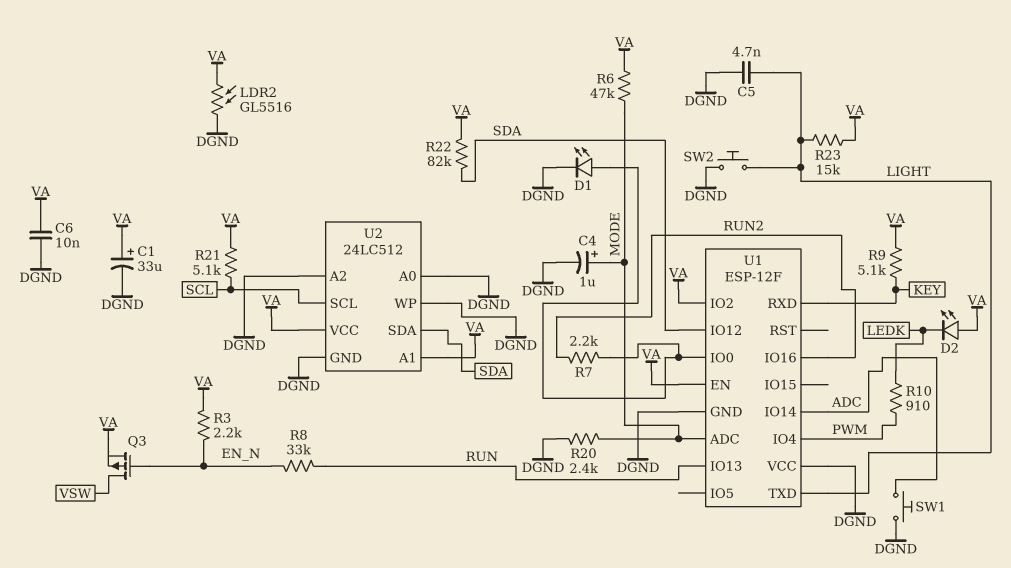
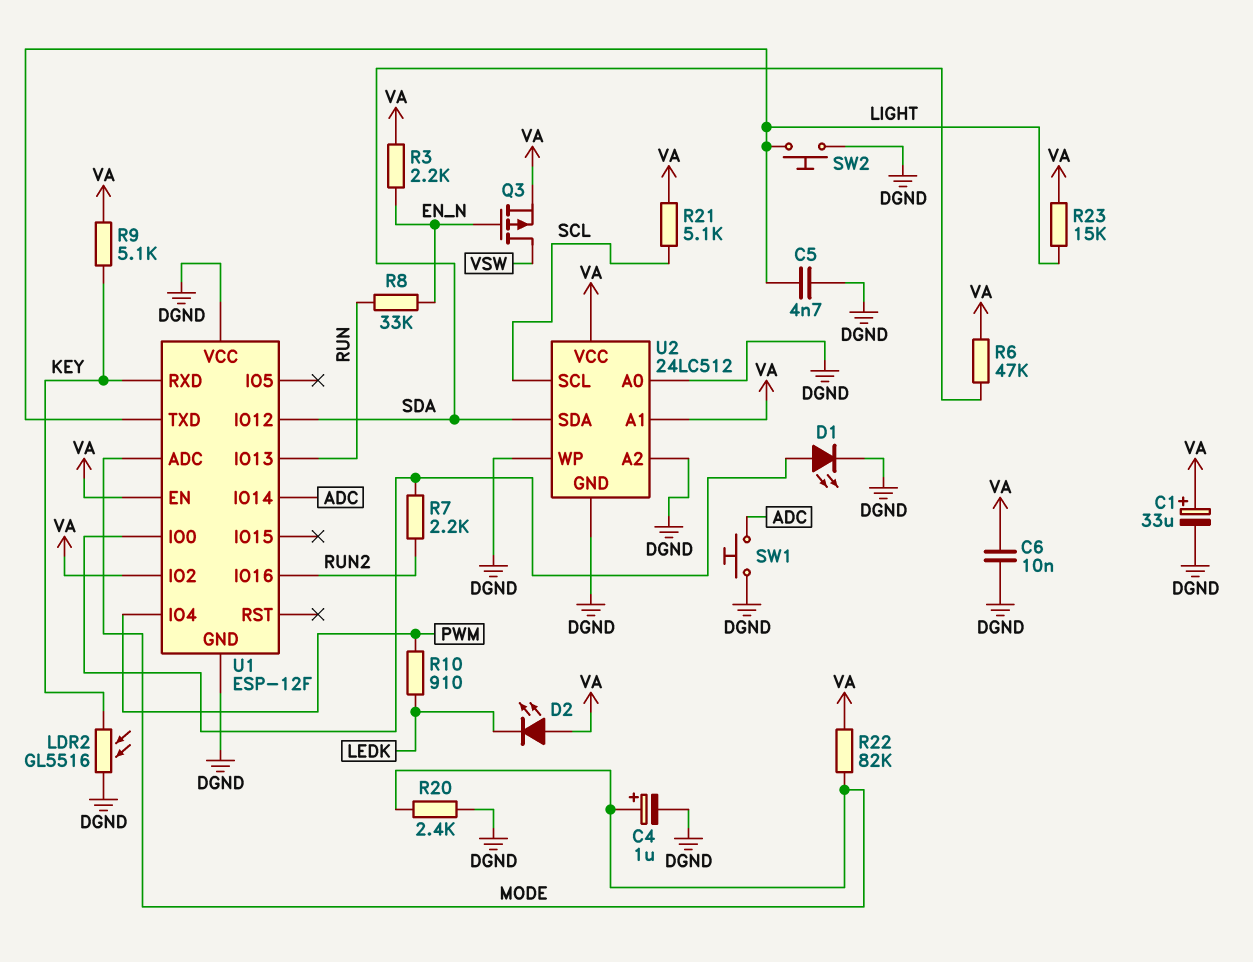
LDR2: GL5516 (DGND, VA) -> GL5516 (DGND, KEY)
R6: 47k (MODE, VA) -> 47k (SDA, VA)
R22: 82k (SDA, VA) -> 82k (MODE, VA)

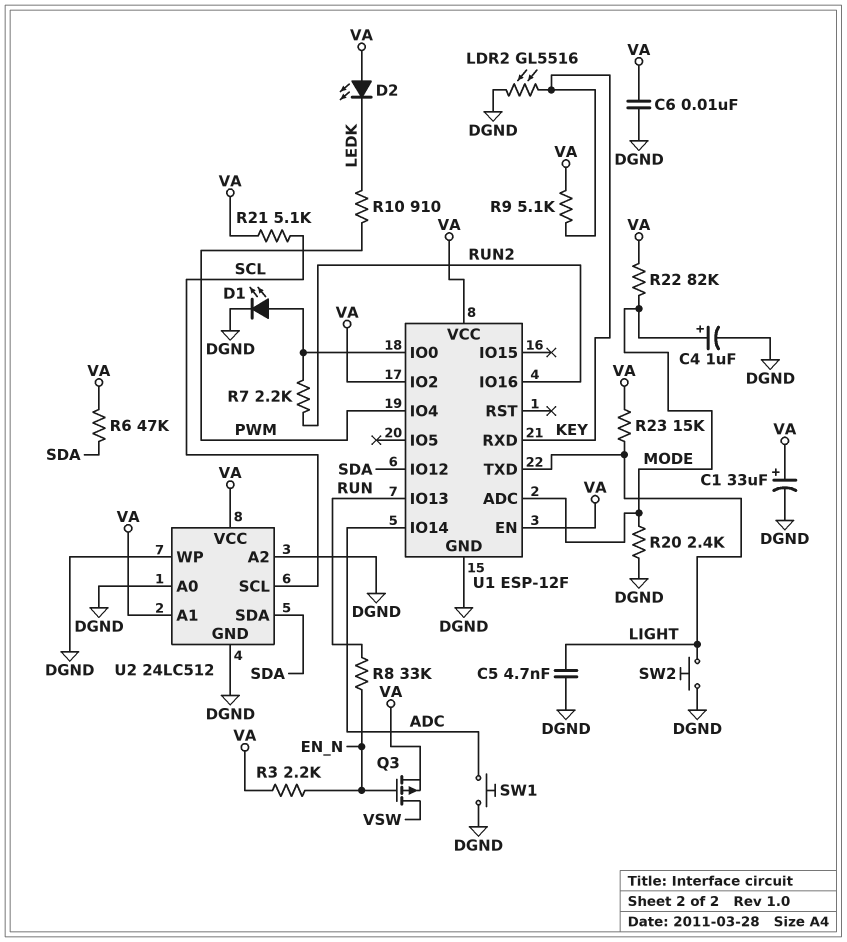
U1 pin VCC: DGND -> VA

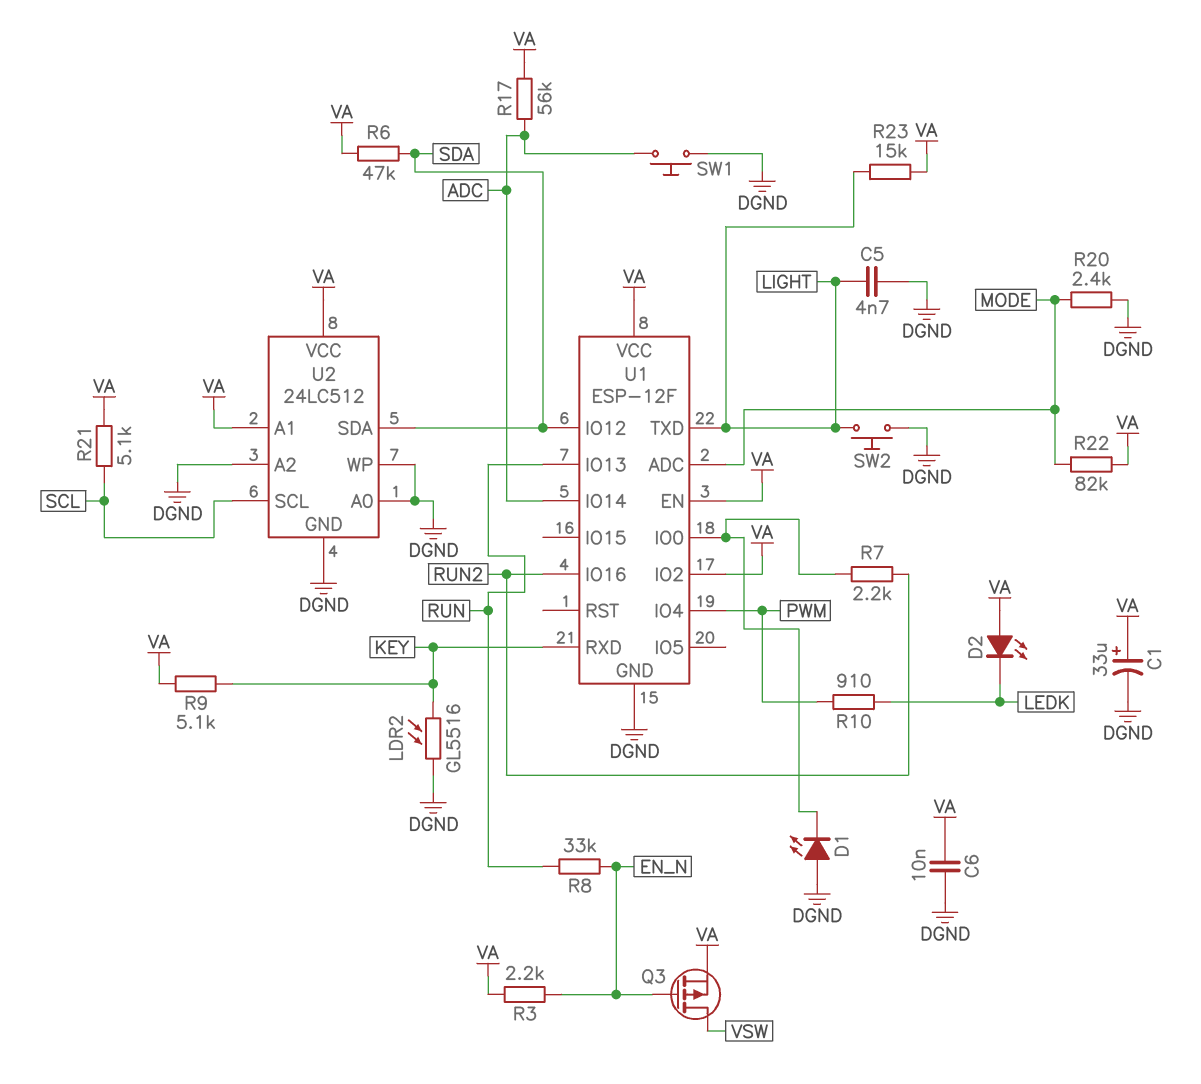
C4: 1uF (plus MODE, minus DGND) -> none
D1: LED (A U1/IO0, K DGND) -> LED (A DGND, K U1/IO0)
R17: none -> 56k (ADC, VA)

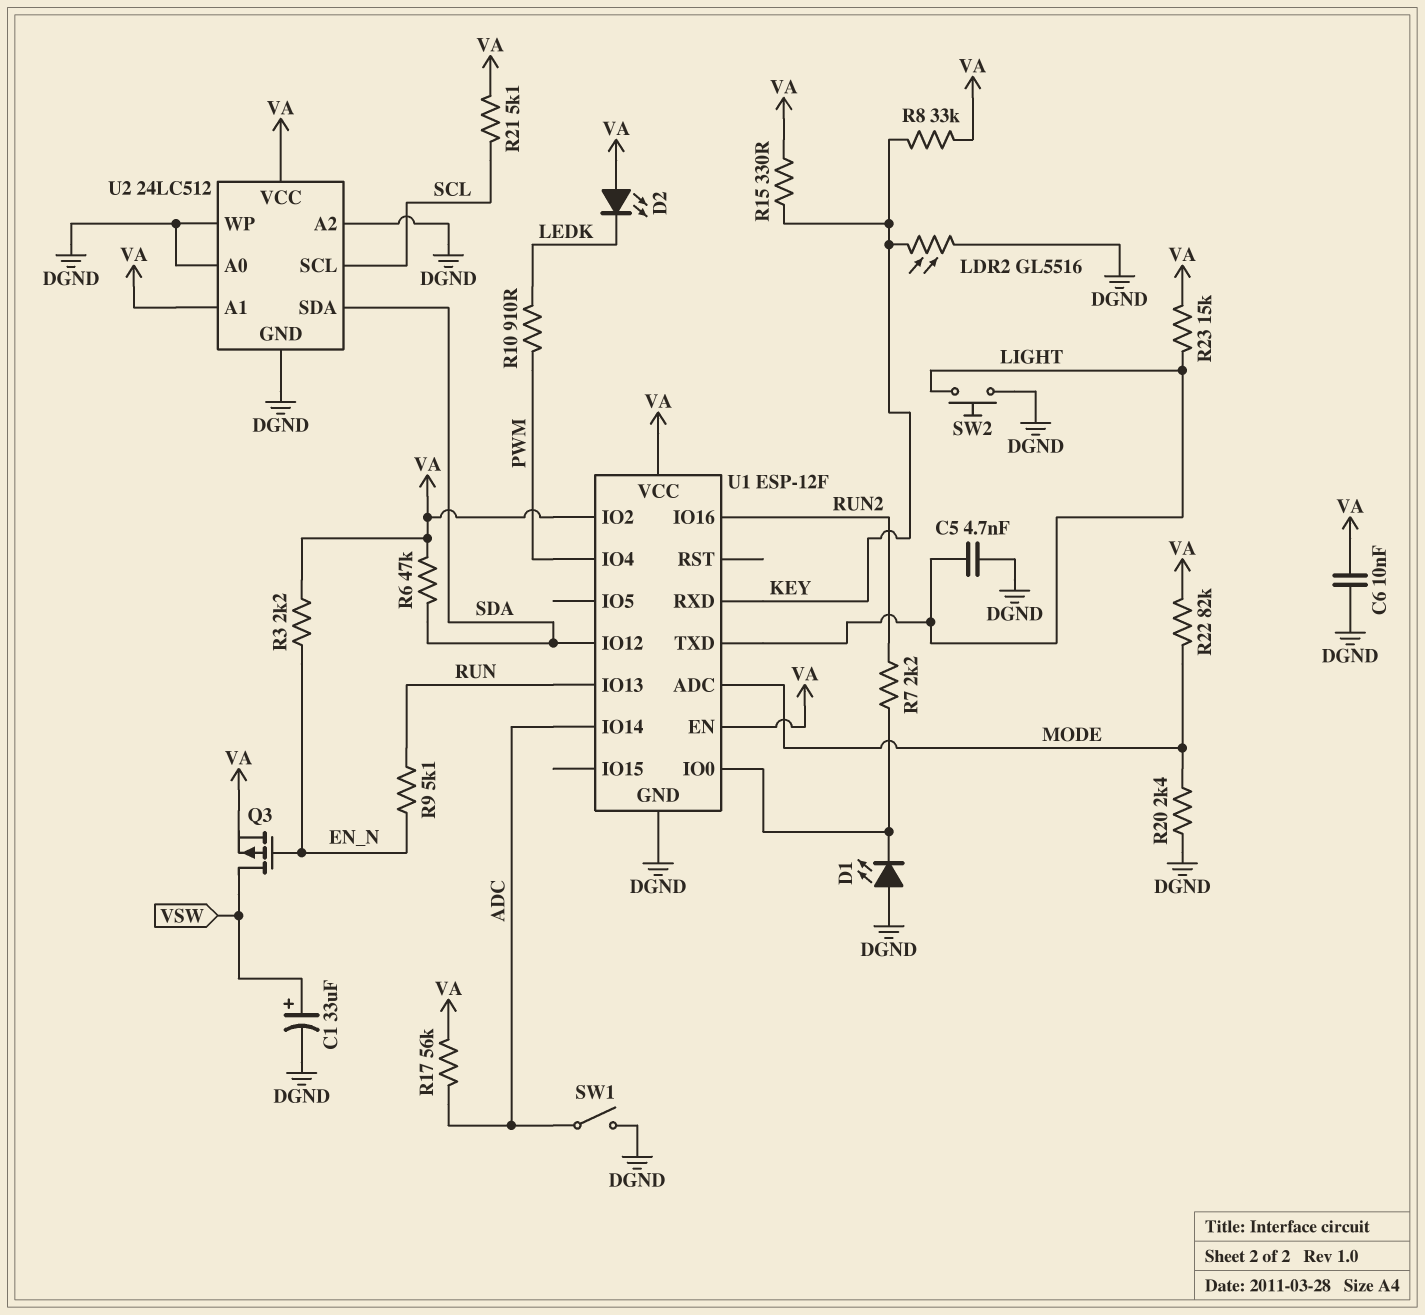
C1: 33uF (plus VA, minus DGND) -> 33uF (plus VSW, minus DGND)
R8: 33k (EN_N, RUN) -> 33k (KEY, VA)
R9: 5.1k (KEY, VA) -> 5.1k (EN_N, RUN)
R15: none -> 330 (KEY, VA)
SW1: button (ADC, DGND) -> switch (ADC, DGND)

